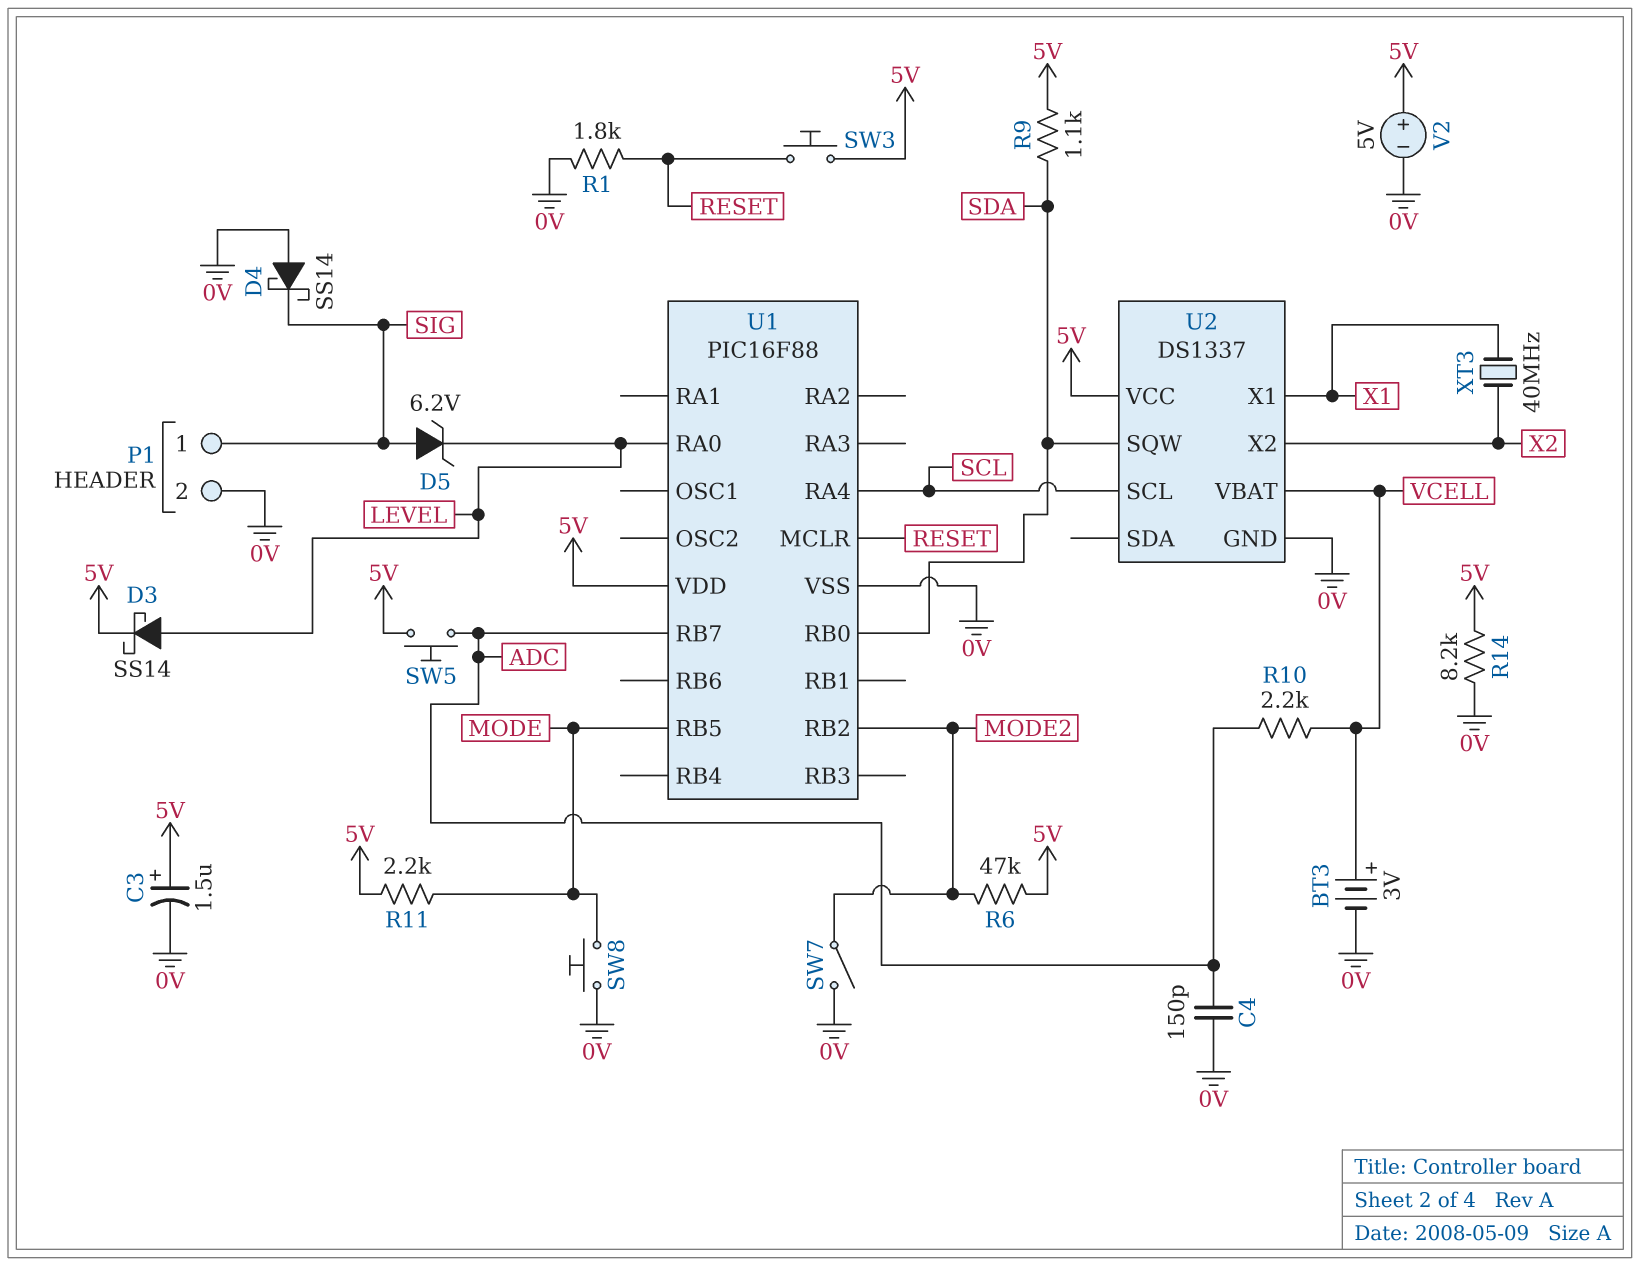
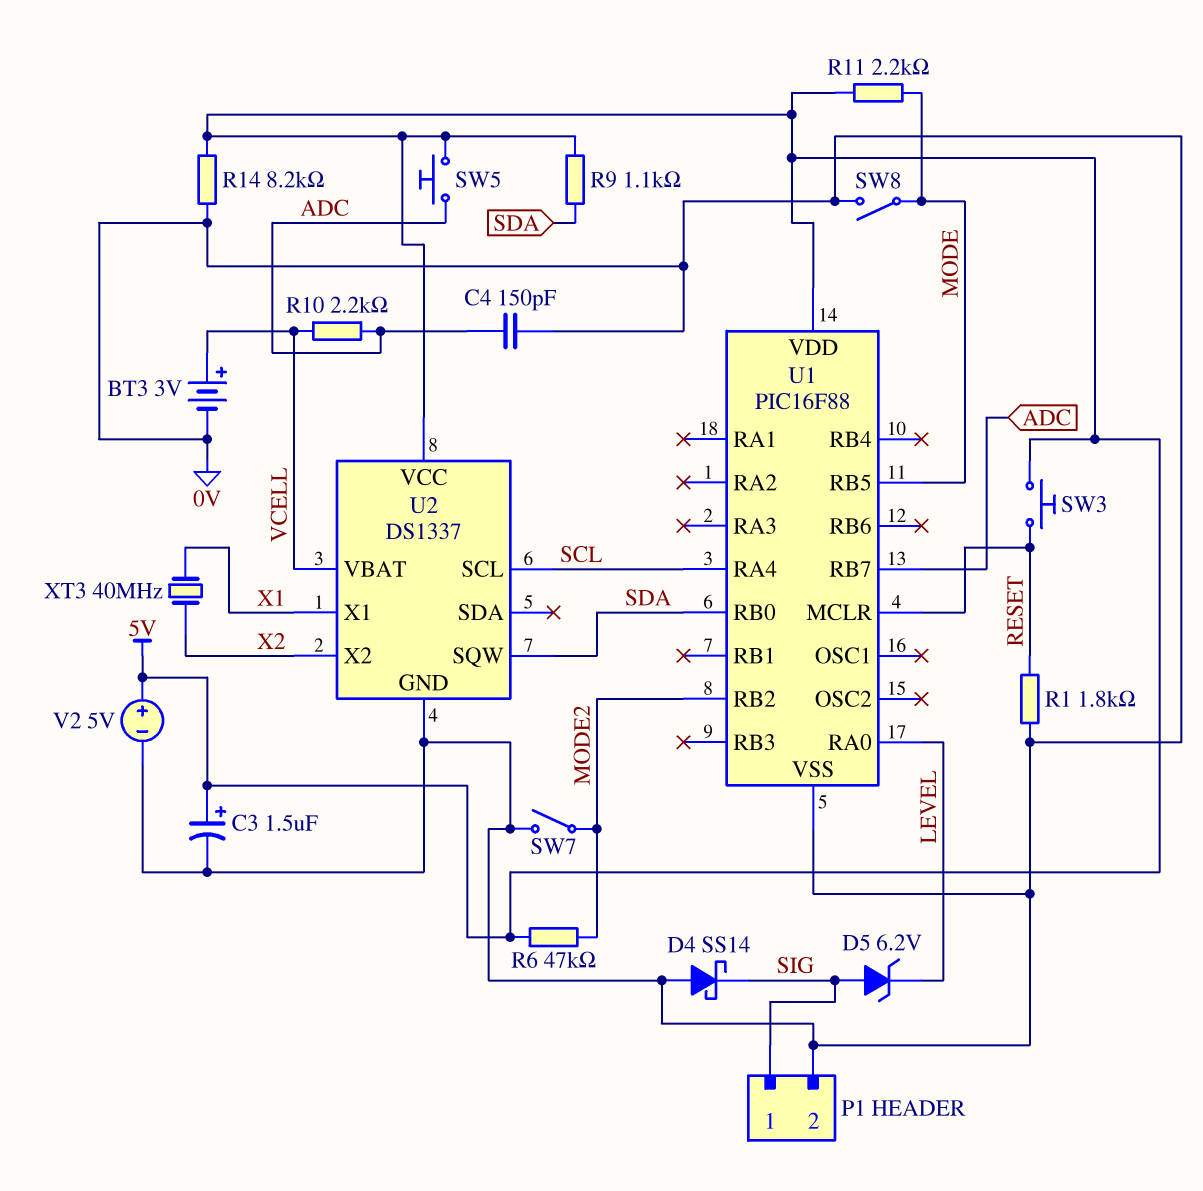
D3: schottky SS14 (A LEVEL, K 5V) -> none
SW8: button (0V, MODE) -> switch (0V, MODE)

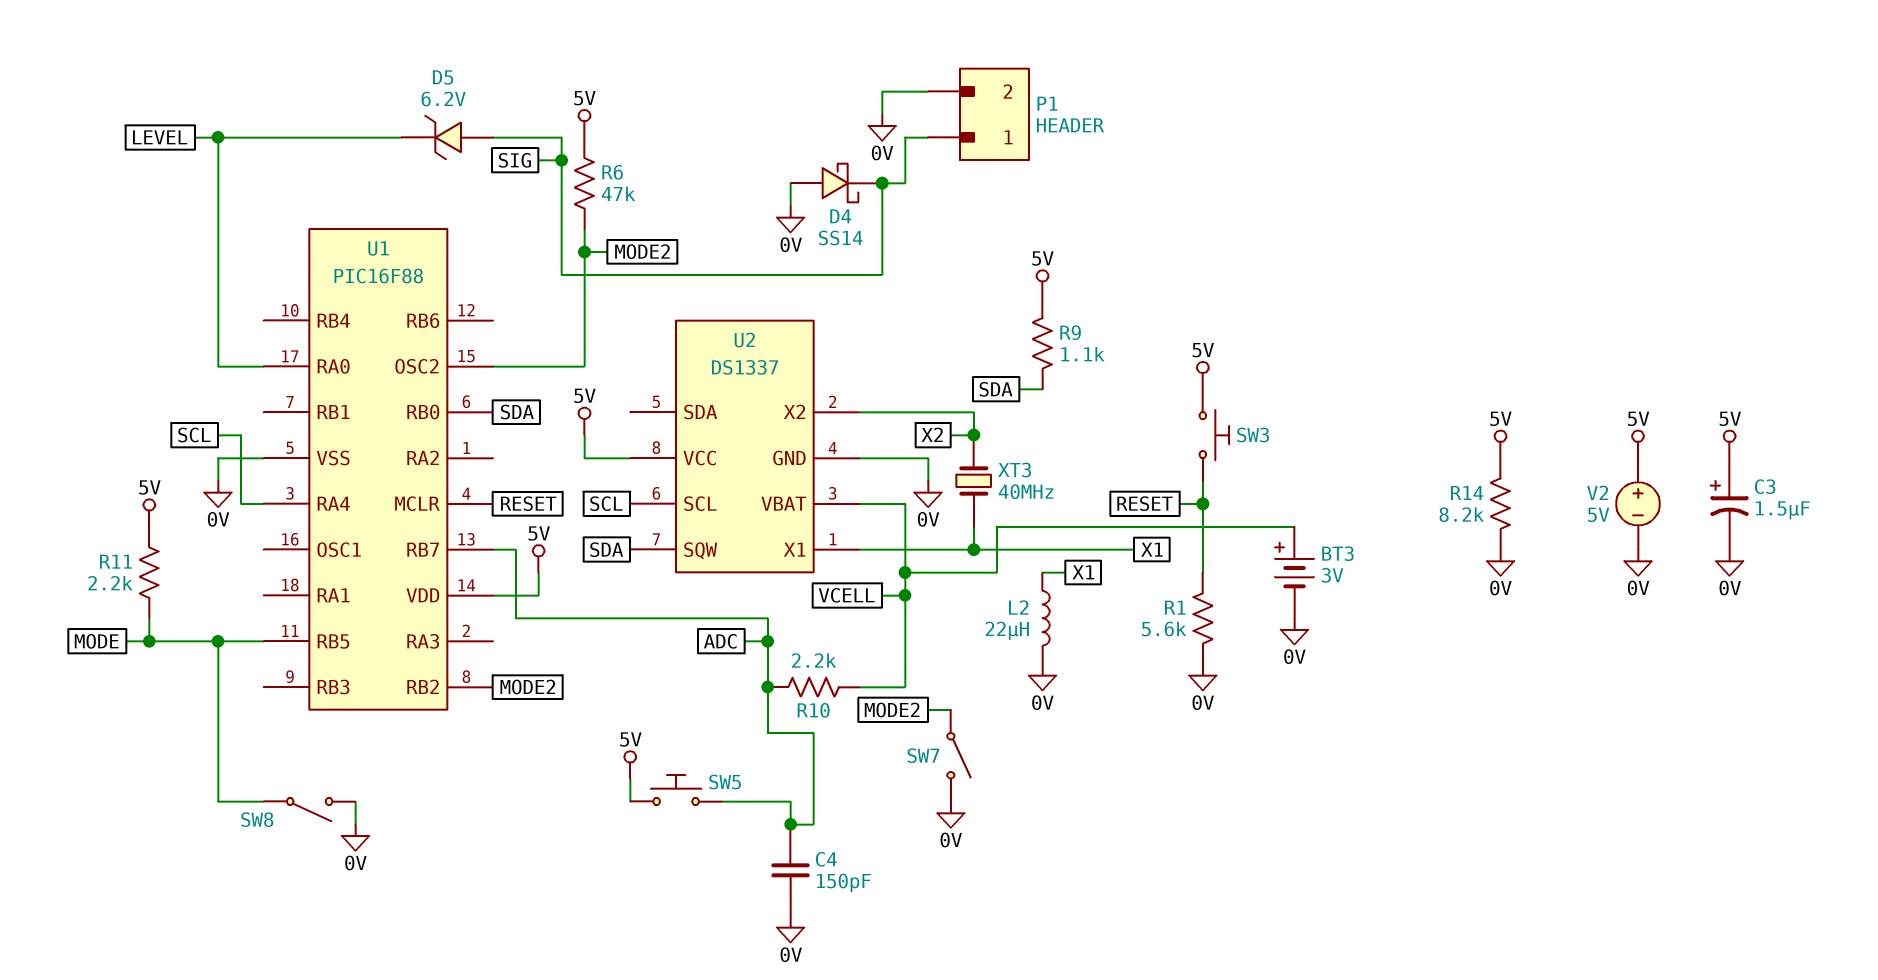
L2: none -> 22uH (0V, X1)
R1: 1.8k (0V, RESET) -> 5.6k (0V, RESET)
U1 pin OSC2: none -> MODE2

